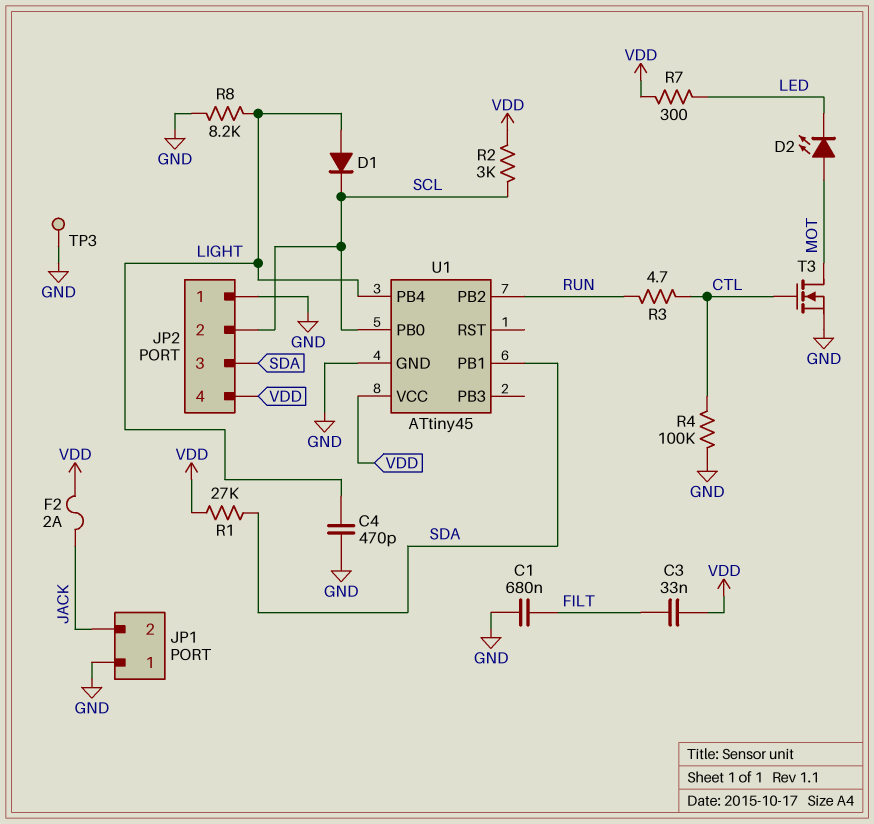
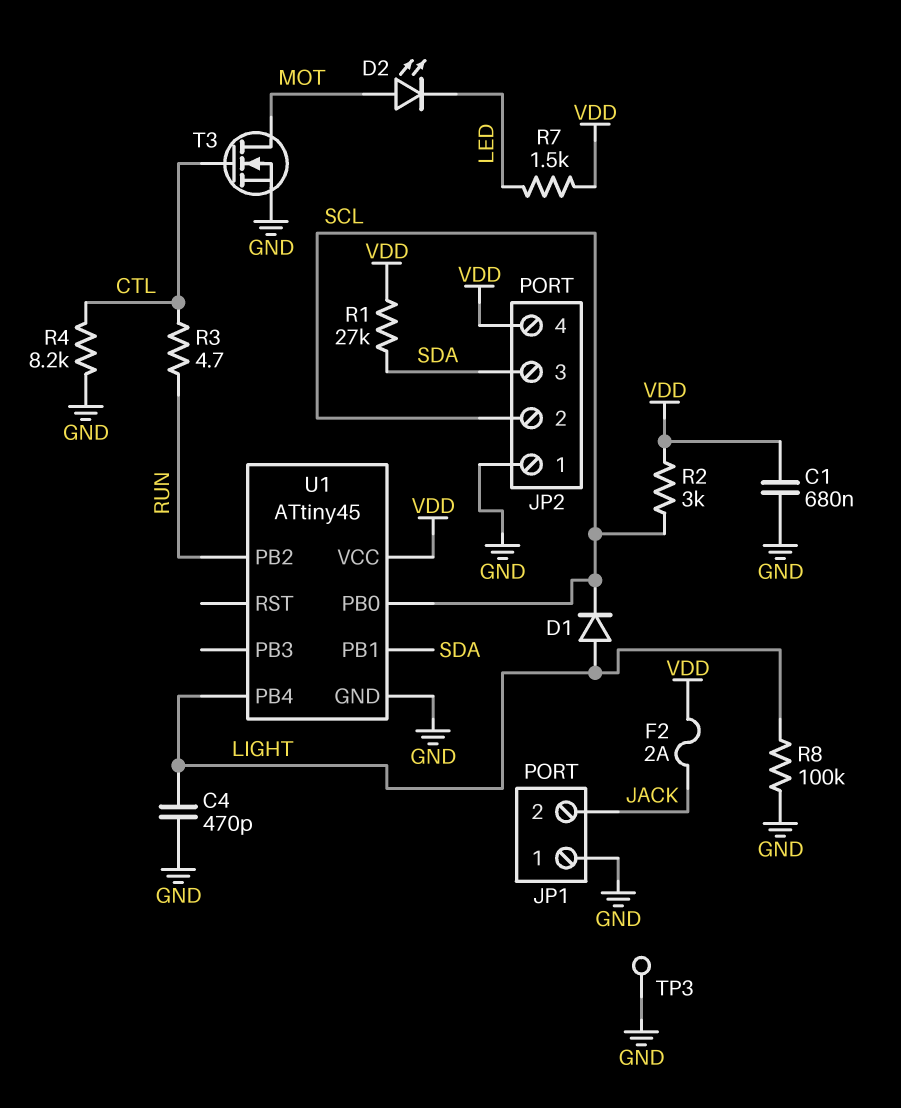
C1: 680nF (FILT, GND) -> 680nF (GND, VDD)
C3: 33nF (FILT, VDD) -> none
R4: 100k (CTL, GND) -> 8.2k (CTL, GND)
R7: 300 (LED, VDD) -> 1.5k (LED, VDD)
R8: 8.2k (GND, LIGHT) -> 100k (GND, LIGHT)

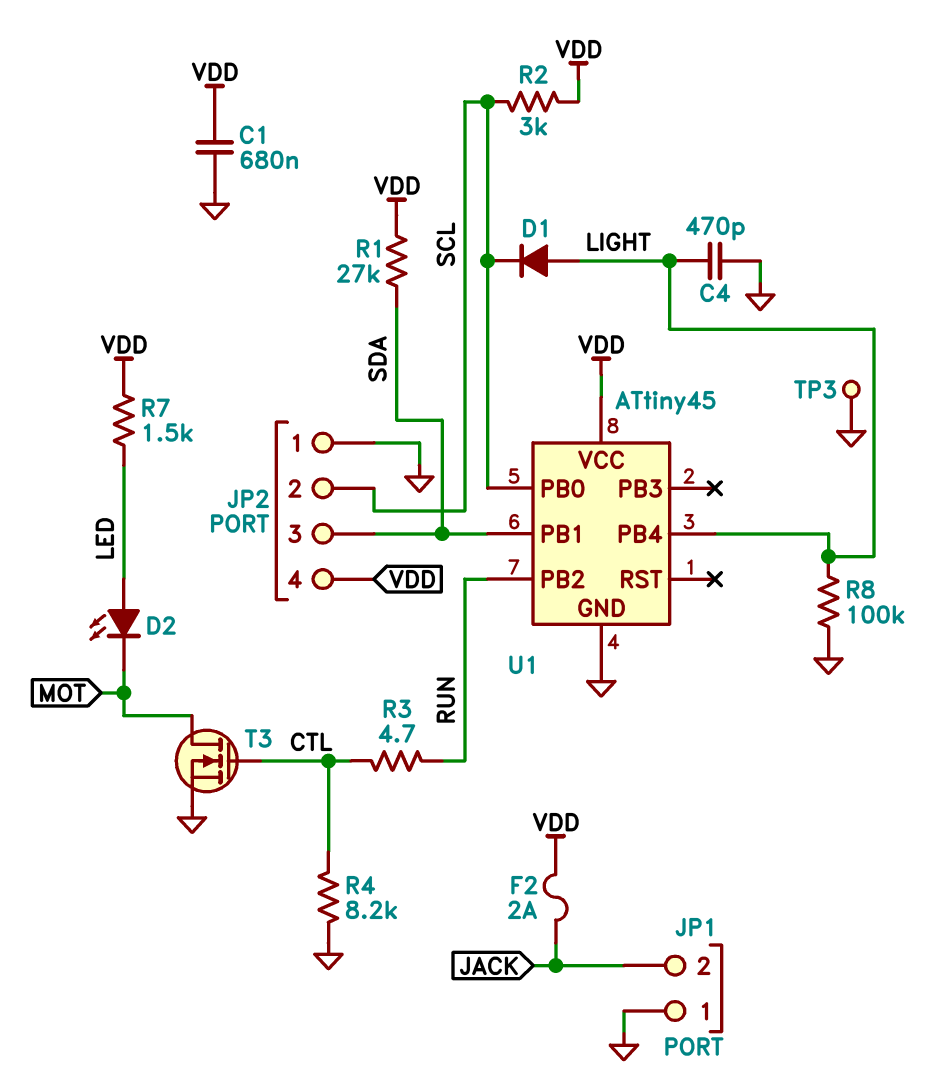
D2: LED (A MOT, K LED) -> LED (A LED, K MOT)

